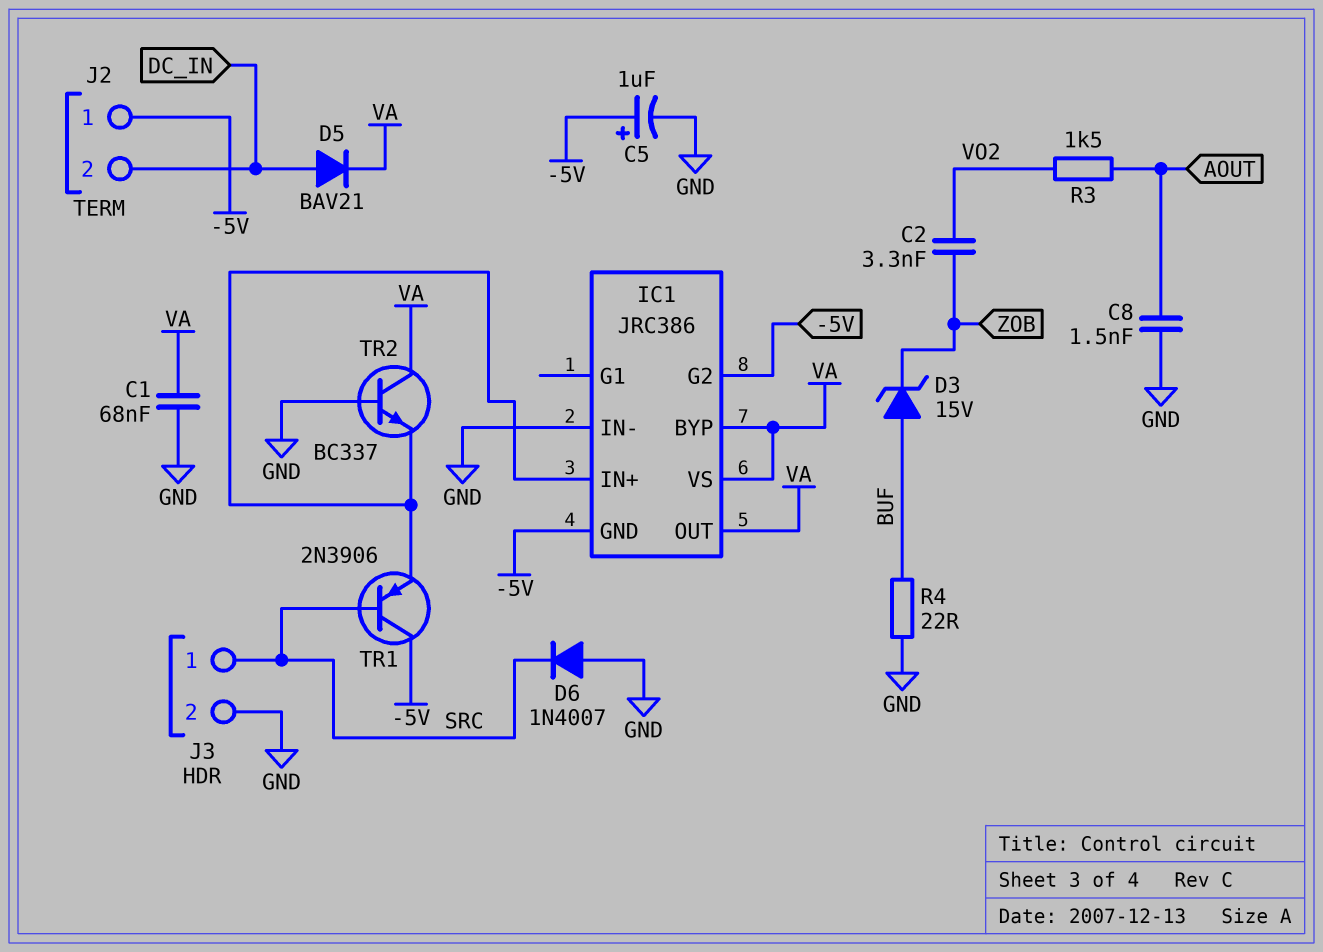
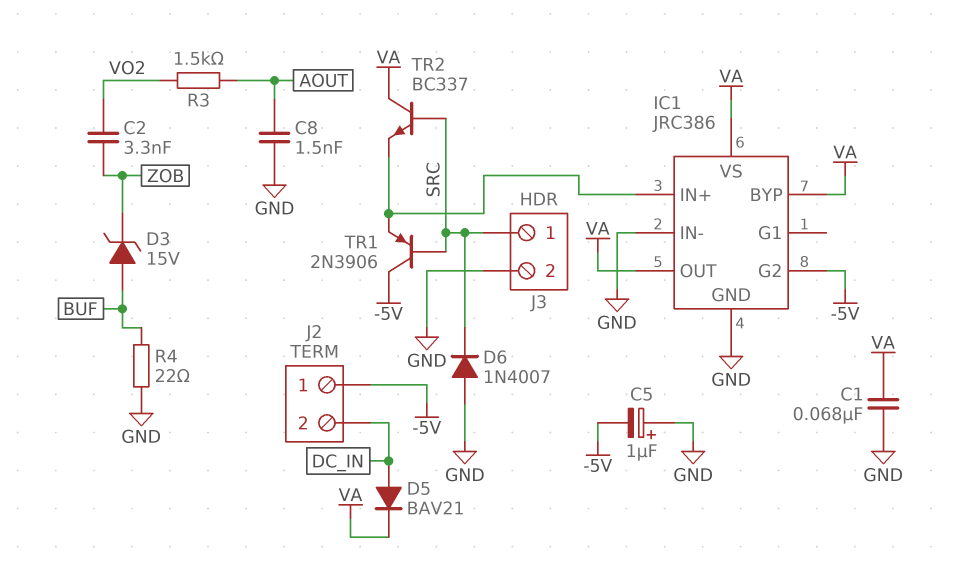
C5: 1uF (plus -5V, minus GND) -> 1uF (plus GND, minus -5V)
IC1 pin GND: -5V -> GND
TR2: NPN BC337 (B GND, C VA, E IC1/IN+) -> NPN BC337 (B SRC, C VA, E IC1/IN+)

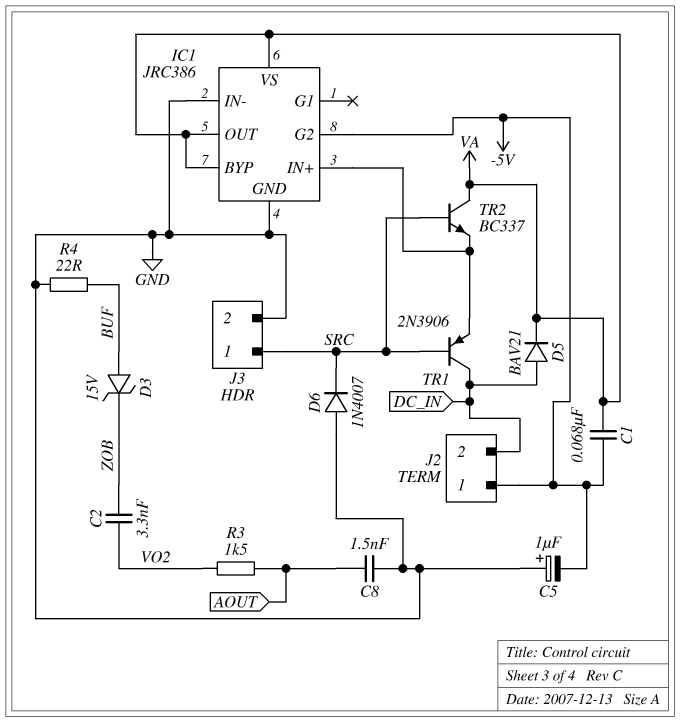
C1: 68nF (GND, VA) -> 68nF (-5V, VA)
TR1: PNP 2N3906 (B SRC, C -5V, E IC1/IN+) -> PNP 2N3906 (B SRC, C DC_IN, E IC1/IN+)

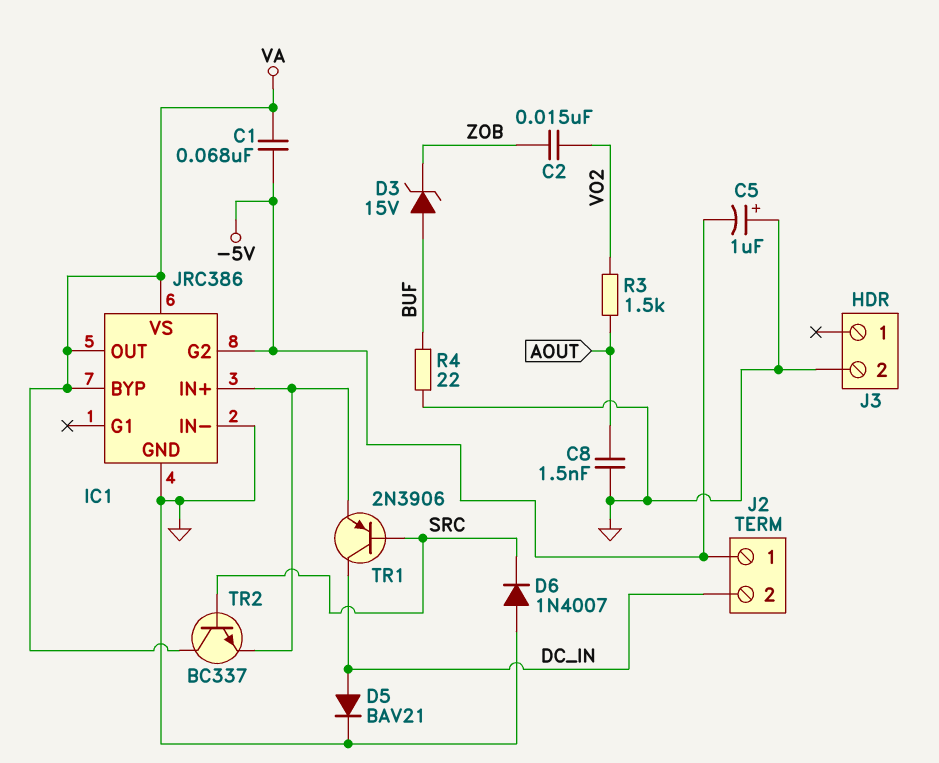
C2: 3.3nF (VO2, ZOB) -> 15nF (VO2, ZOB)
D5: diode BAV21 (A DC_IN, K VA) -> diode BAV21 (A DC_IN, K GND)
J3 pin 1: SRC -> none

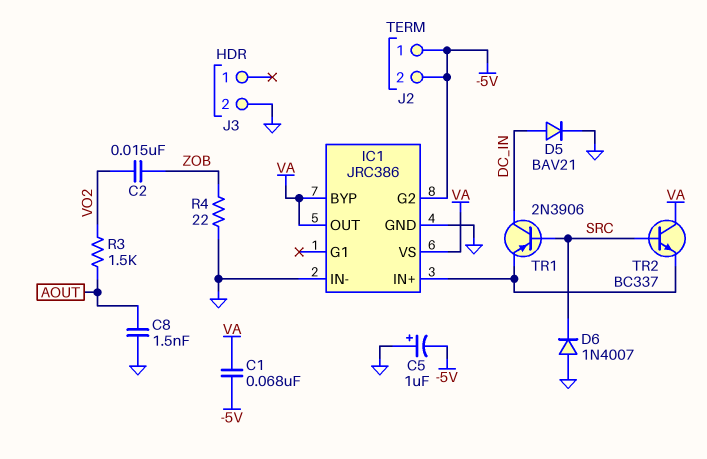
D3: zener 15V (A BUF, K ZOB) -> none
J2 pin 2: DC_IN -> -5V
R4: 22 (BUF, GND) -> 22 (GND, ZOB)

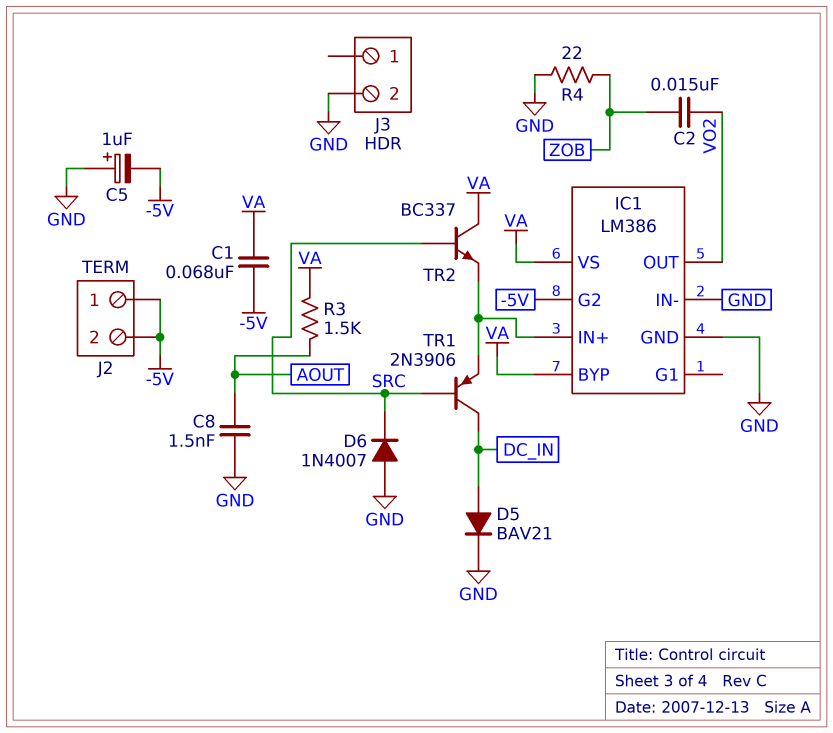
IC1: JRC386 -> LM386
IC1 pin OUT: VA -> VO2
R3: 1.5k (AOUT, VO2) -> 1.5k (AOUT, VA)

